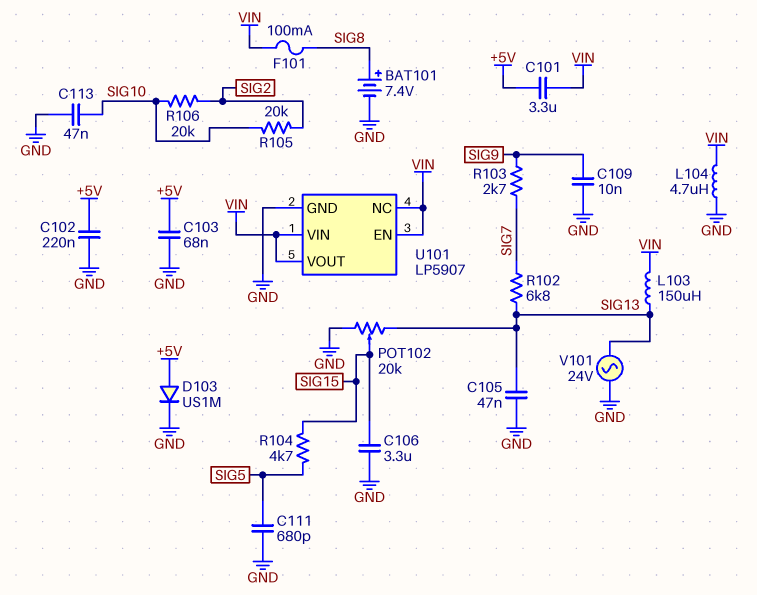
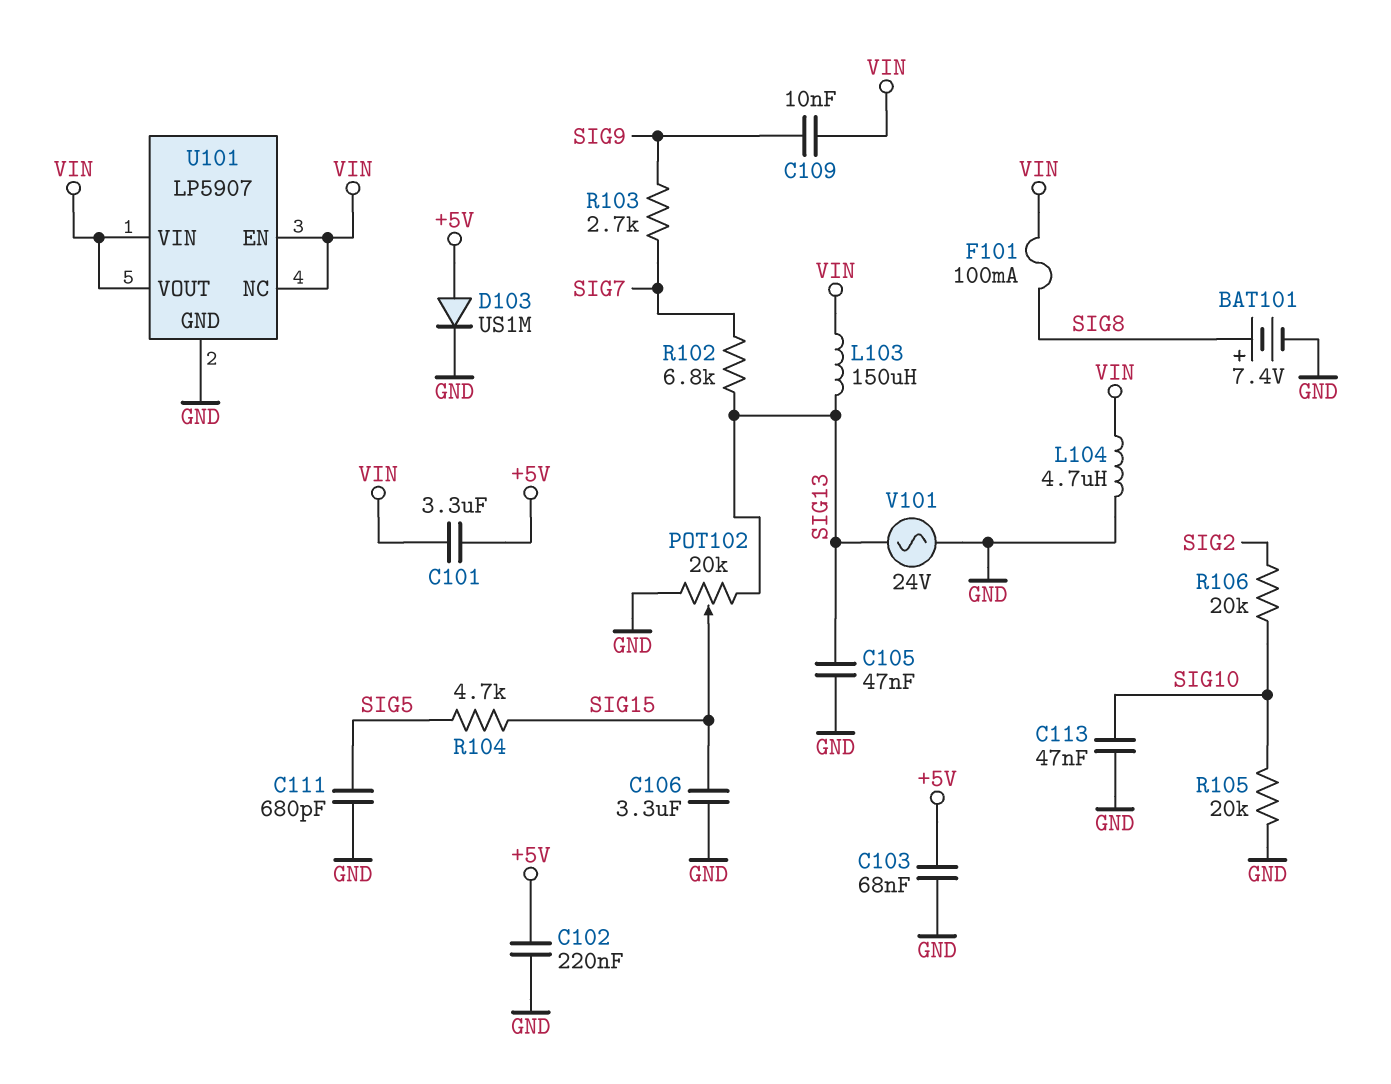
C109: 10nF (GND, SIG9) -> 10nF (SIG9, VIN)
R105: 20k (SIG2, SIG10) -> 20k (GND, SIG10)

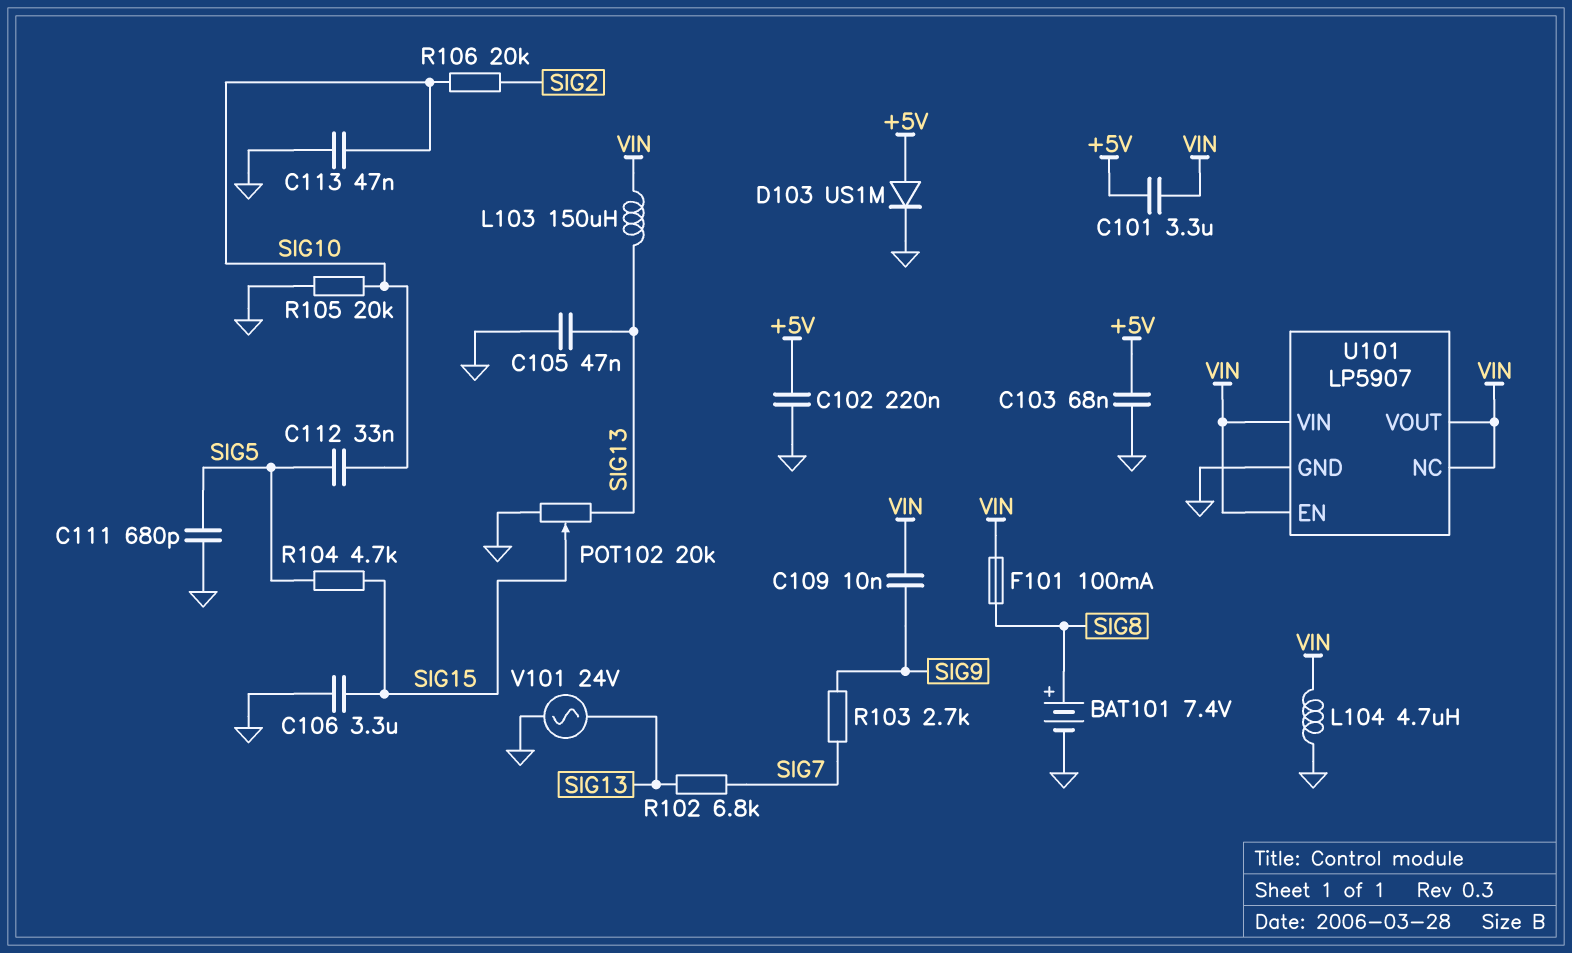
C112: none -> 33nF (SIG5, SIG10)

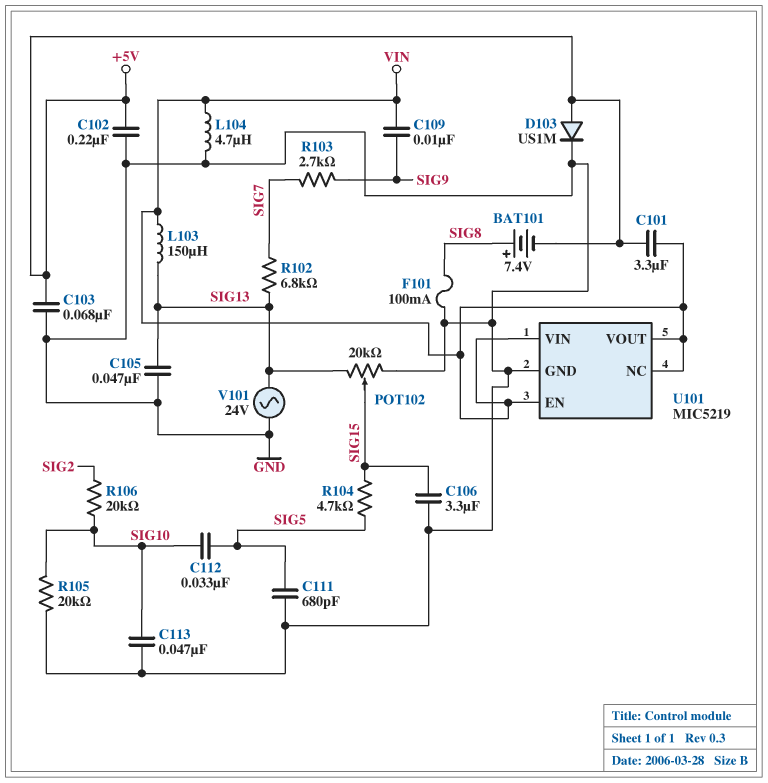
BAT101: 7.4V (plus SIG8, minus GND) -> 7.4V (plus SIG8, minus +5V)
F101: 100mA (SIG8, VIN) -> 100mA (GND, SIG8)
U101: LP5907 -> MIC5219

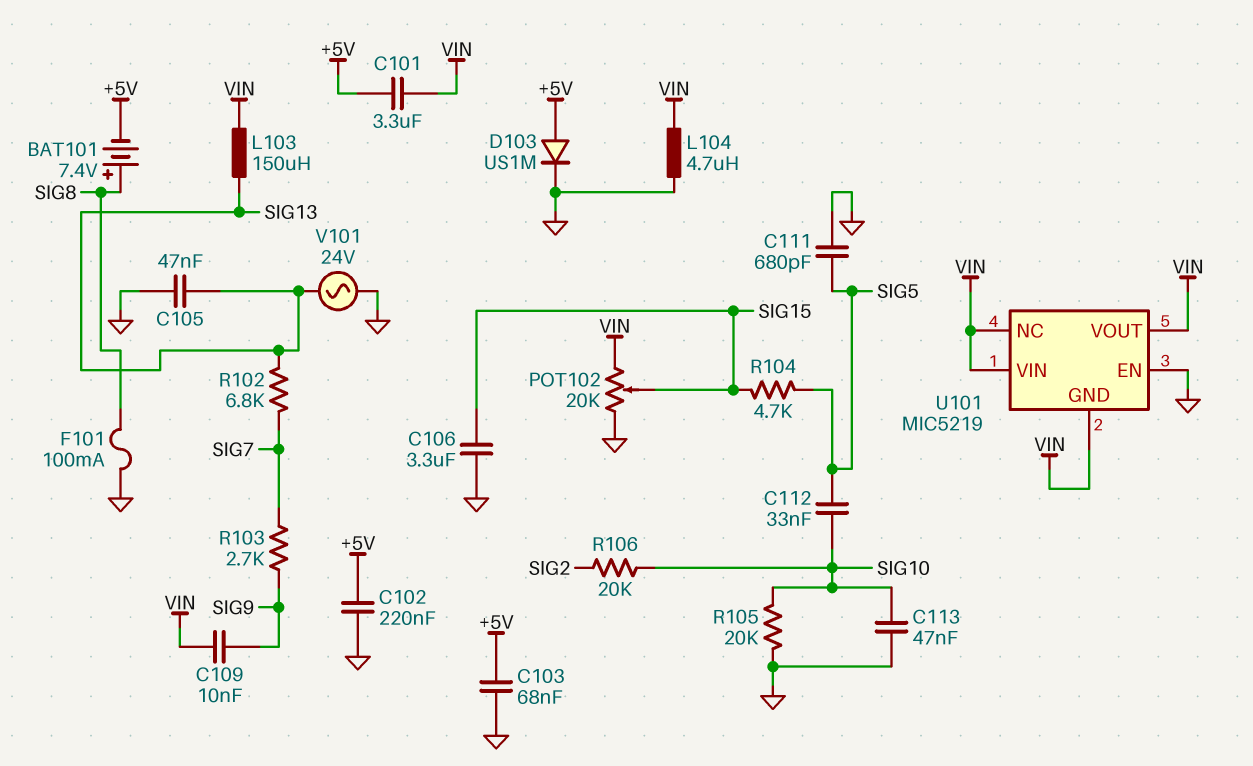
POT102: 20k (GND, SIG13, wiper SIG15) -> 20k (GND, VIN, wiper SIG15)
U101 pin EN: VIN -> GND
U101 pin GND: GND -> VIN

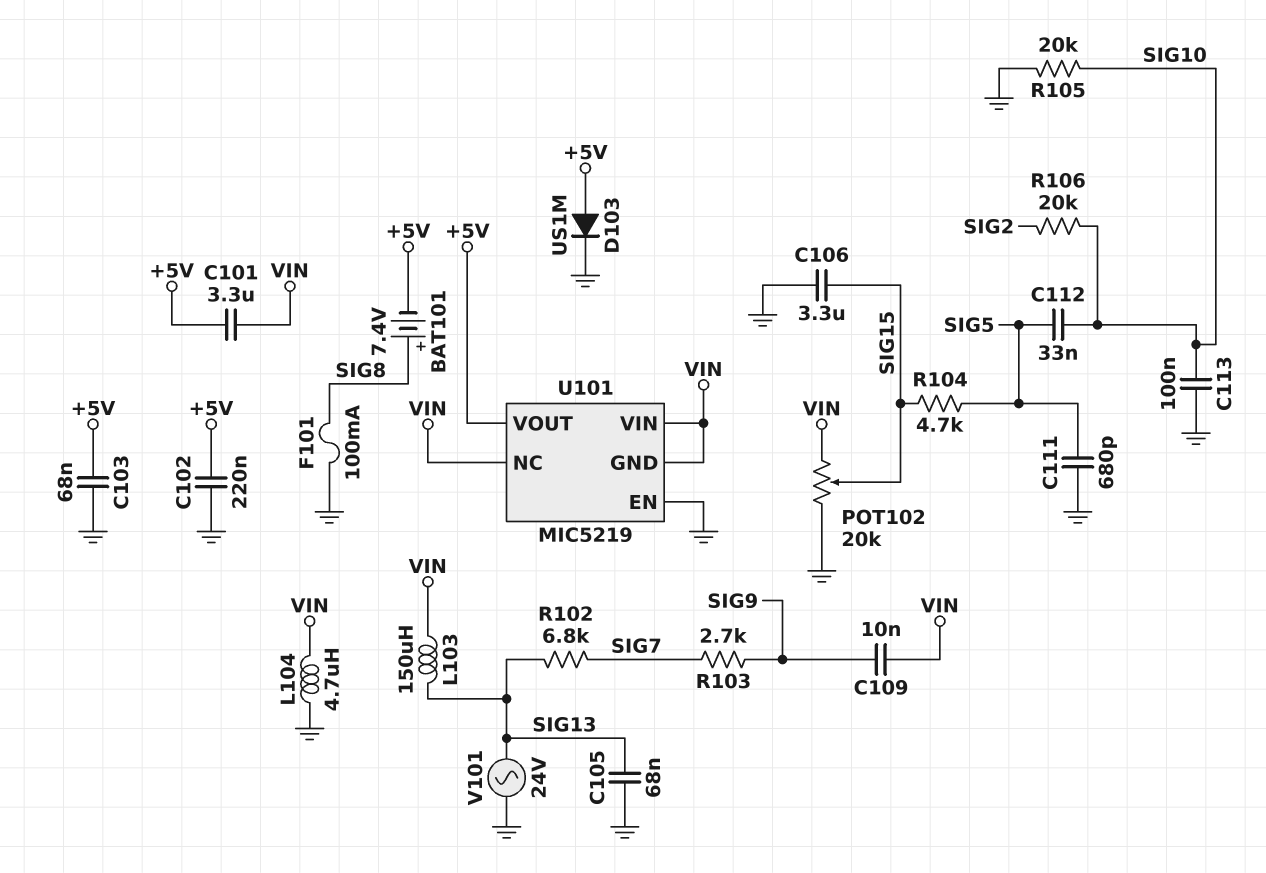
C105: 47nF (GND, SIG13) -> 68nF (GND, SIG13)
C113: 47nF (GND, SIG10) -> 100nF (GND, SIG10)
U101 pin VOUT: VIN -> +5V

